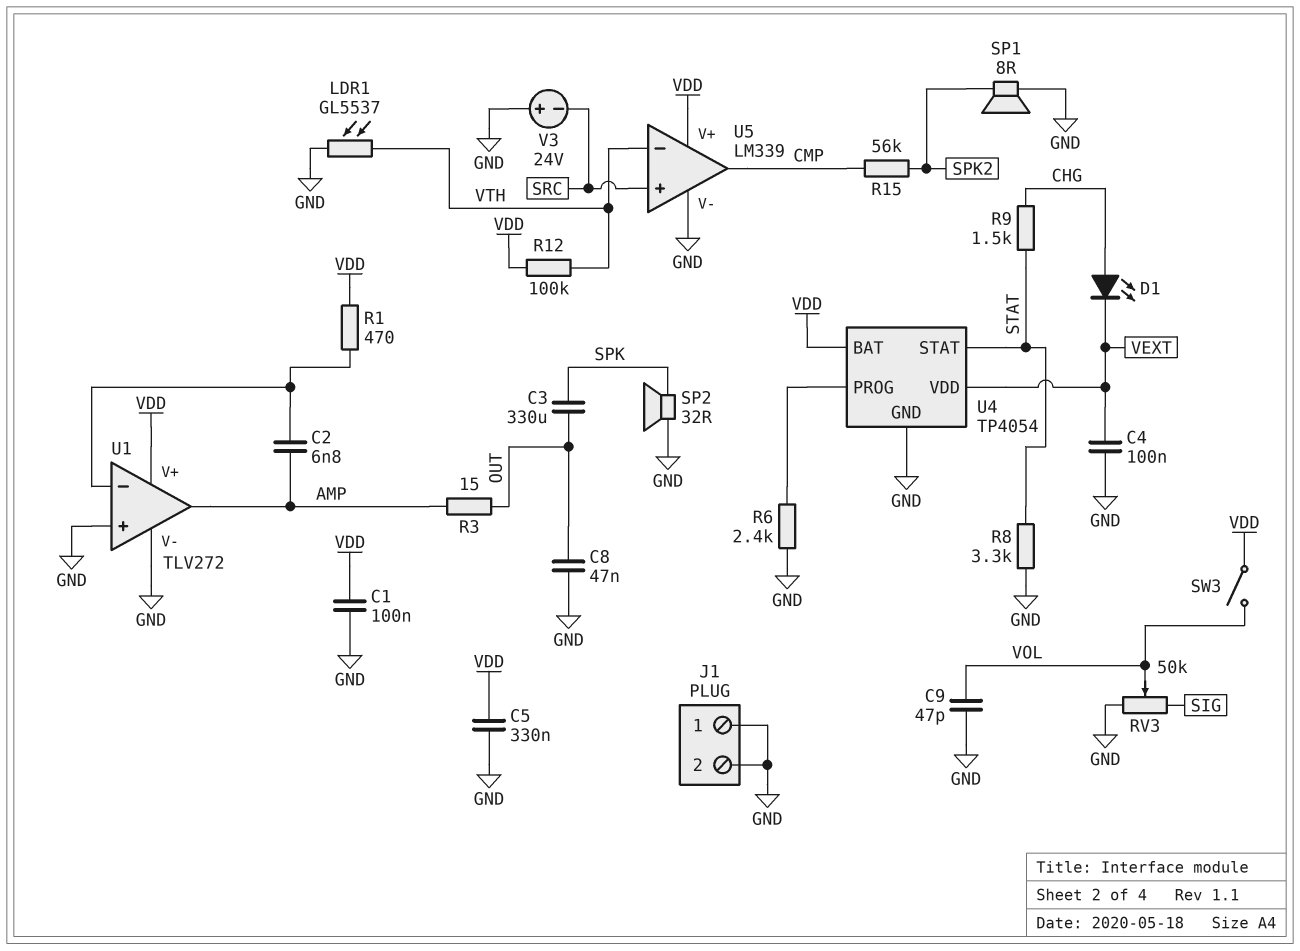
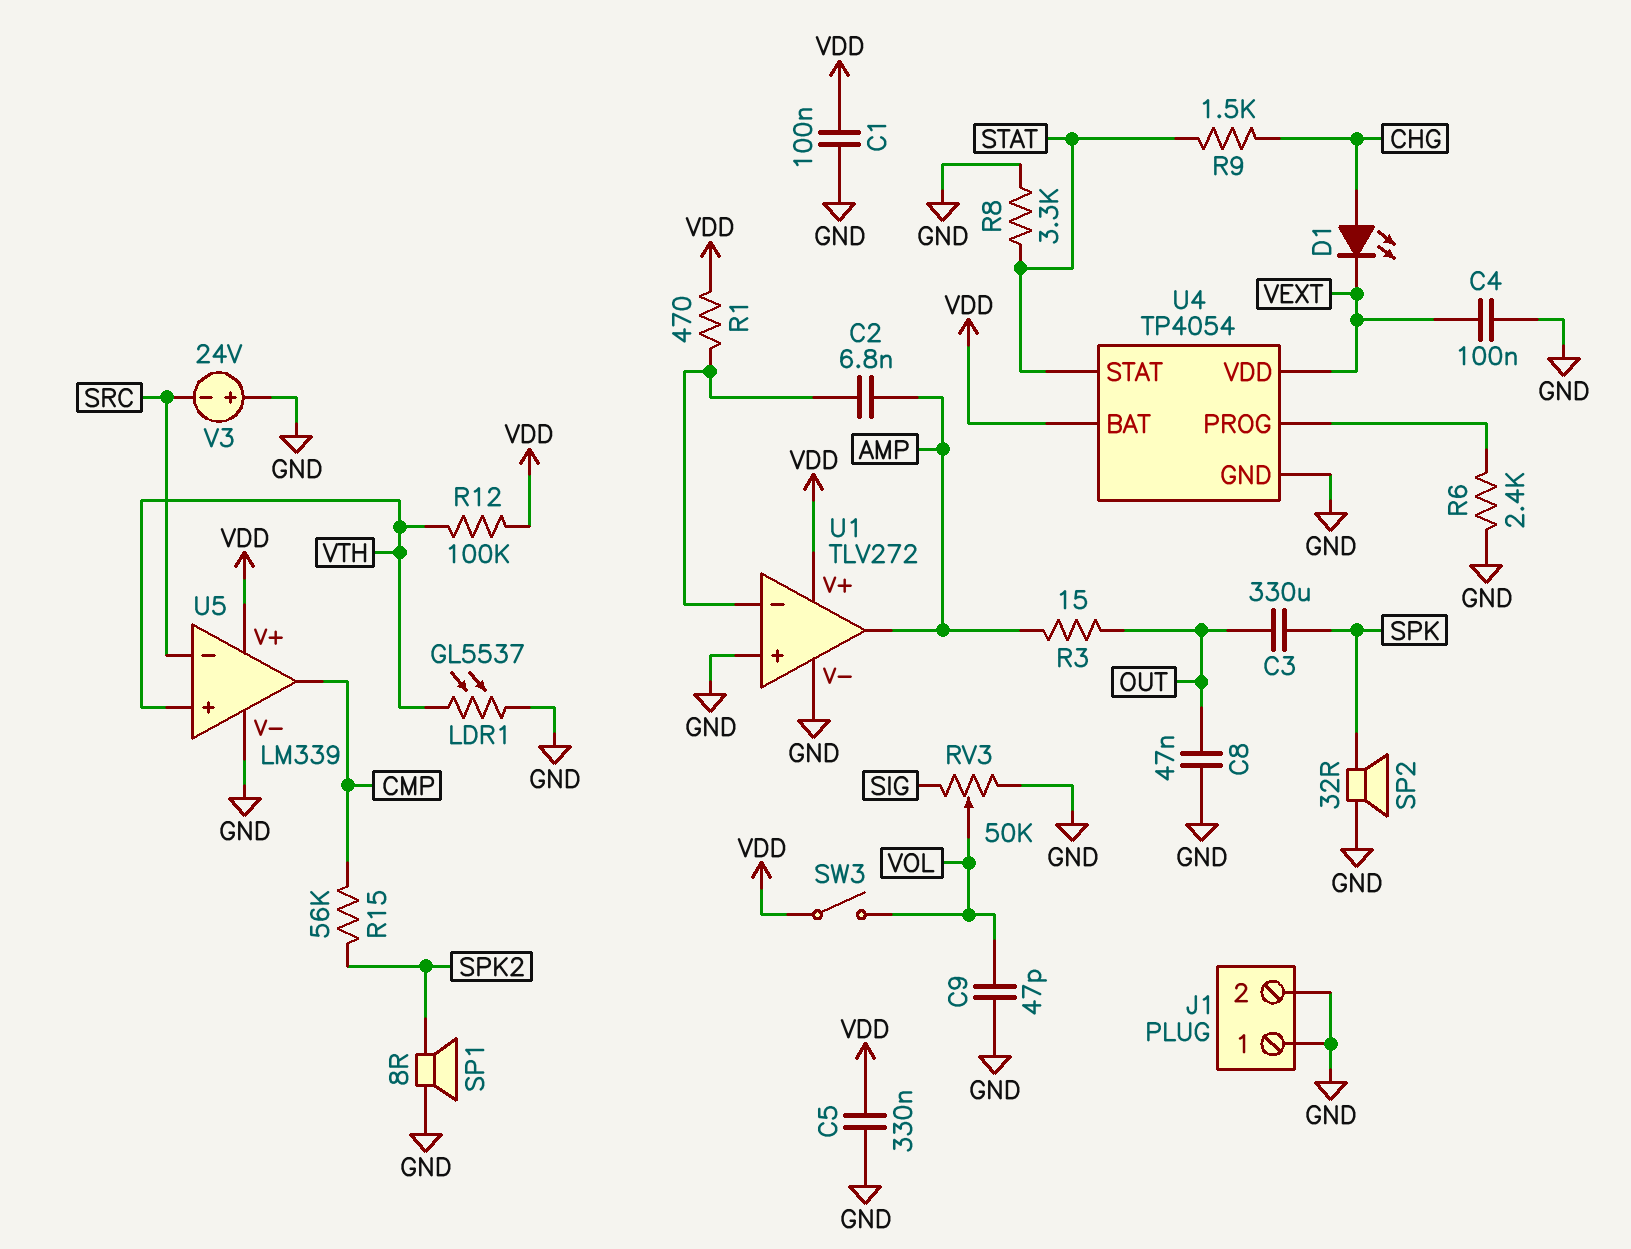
U5 pin in+: SRC -> VTH
U5 pin in-: VTH -> SRC

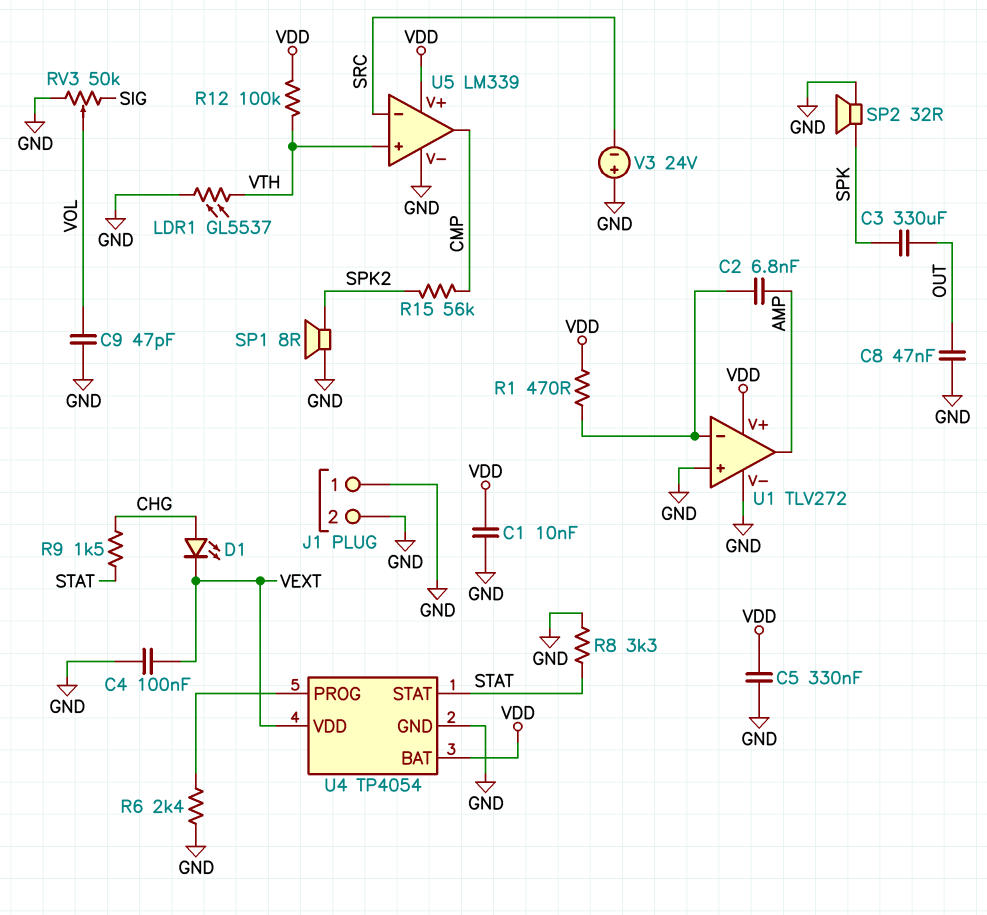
C1: 100nF (GND, VDD) -> 10nF (GND, VDD)
R3: 15 (AMP, OUT) -> none
SW3: switch (VDD, VOL) -> none

